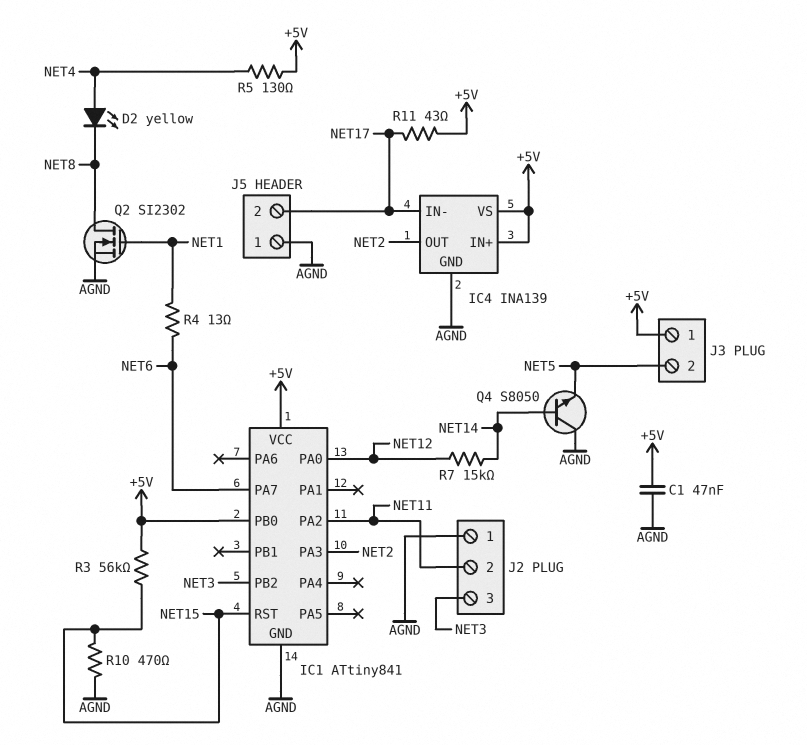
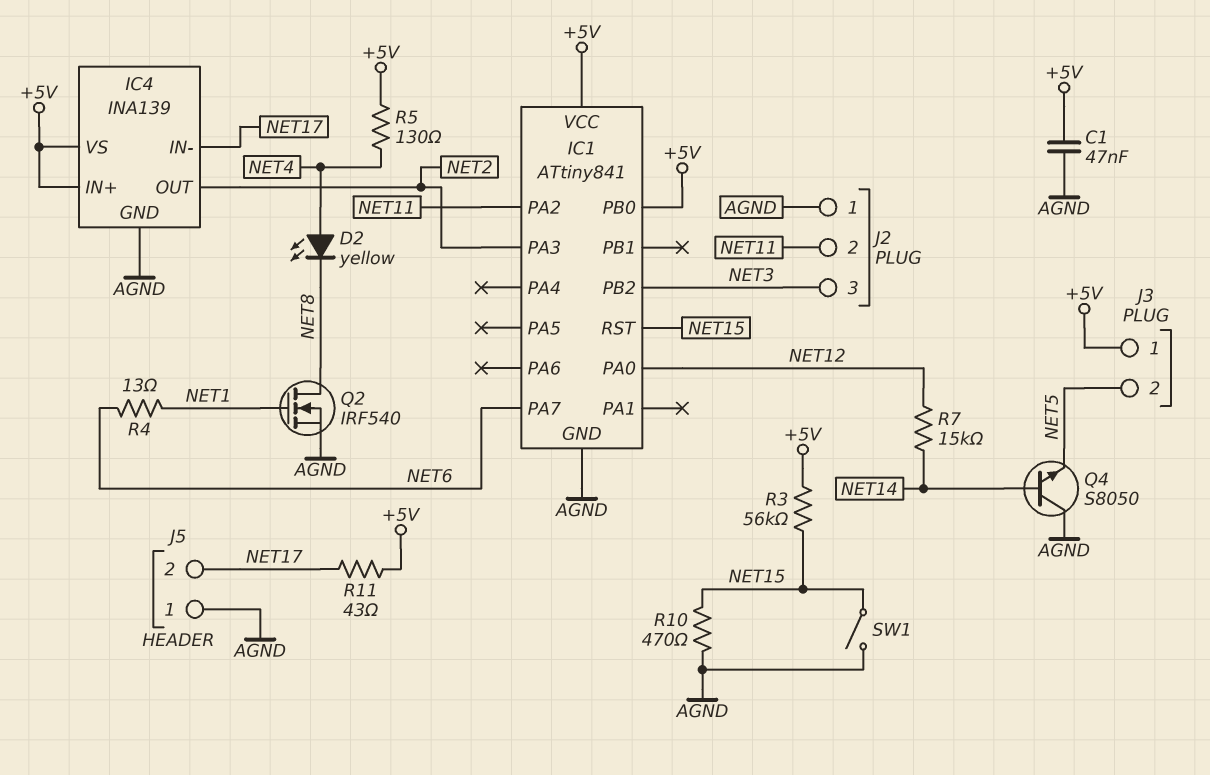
Q2: NMOS SI2302 (G NET1, D NET8, S AGND) -> NMOS IRF540 (G NET1, D NET8, S AGND)
SW1: none -> switch (AGND, NET15)

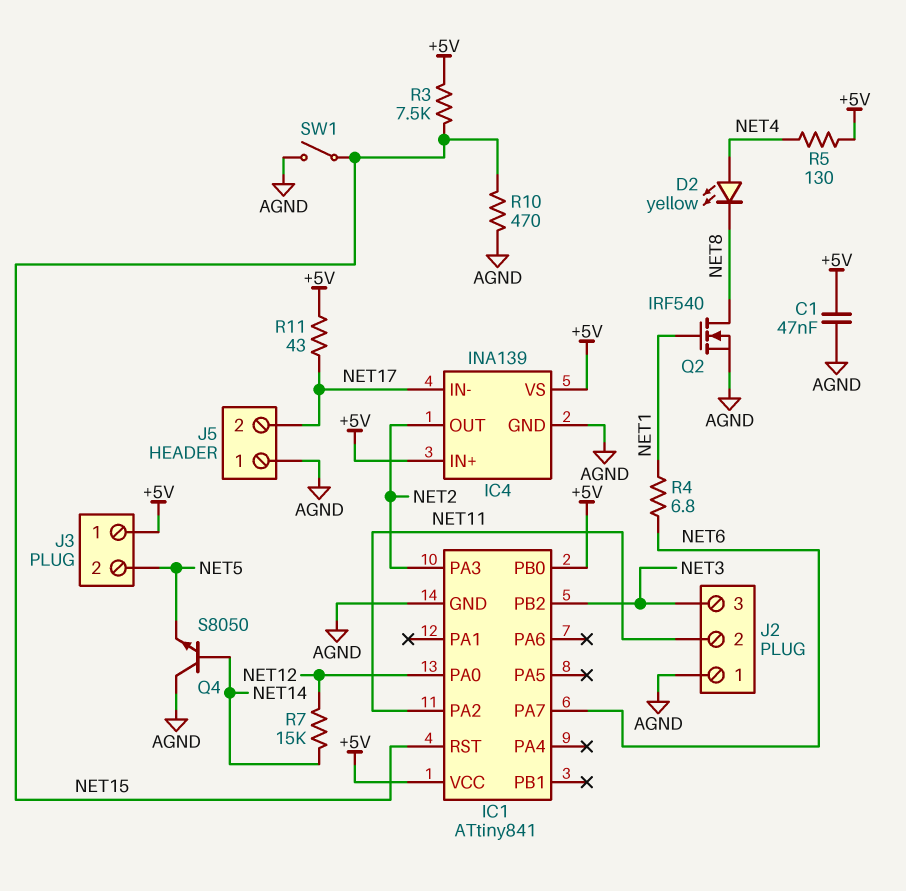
R3: 56k (+5V, NET15) -> 7.5k (+5V, NET15)
R4: 13 (NET1, NET6) -> 6.8 (NET1, NET6)

